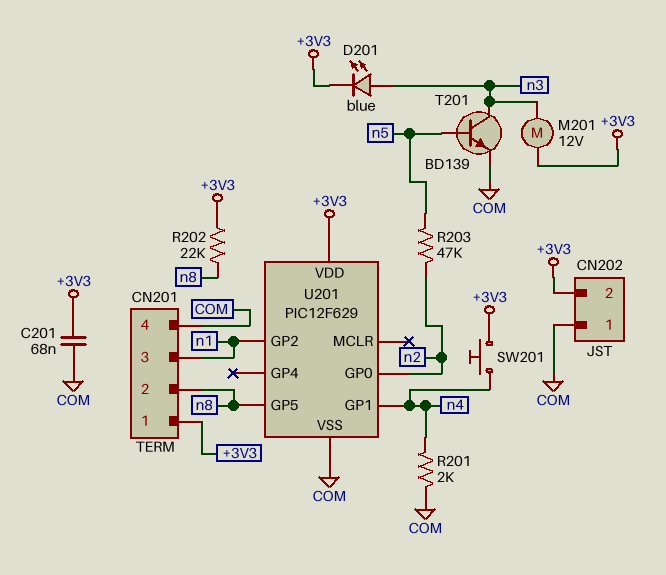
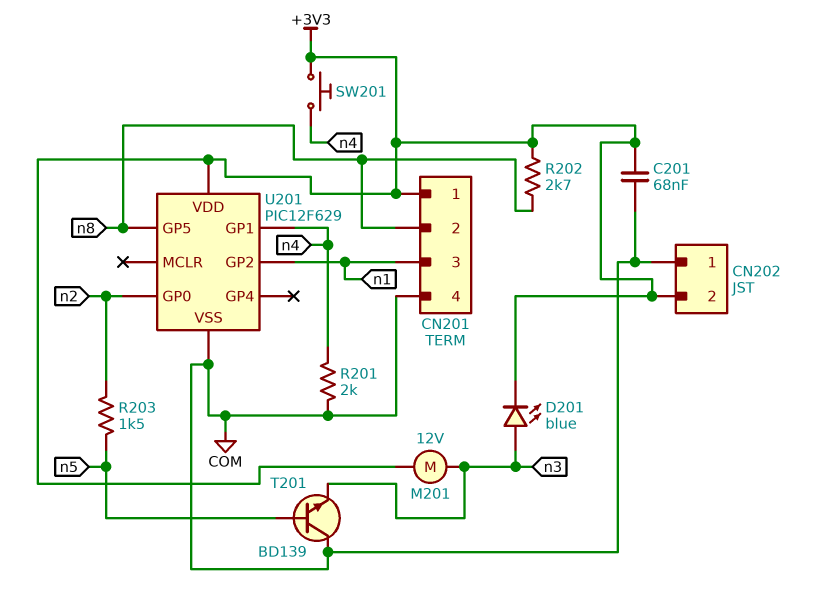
R202: 22k (+3V3, n8) -> 2.7k (+3V3, n8)
R203: 47k (n2, n5) -> 1.5k (n2, n5)
T201: NPN BD139 (B n5, C n3, E COM) -> NPN BD139 (B n5, C COM, E n3)

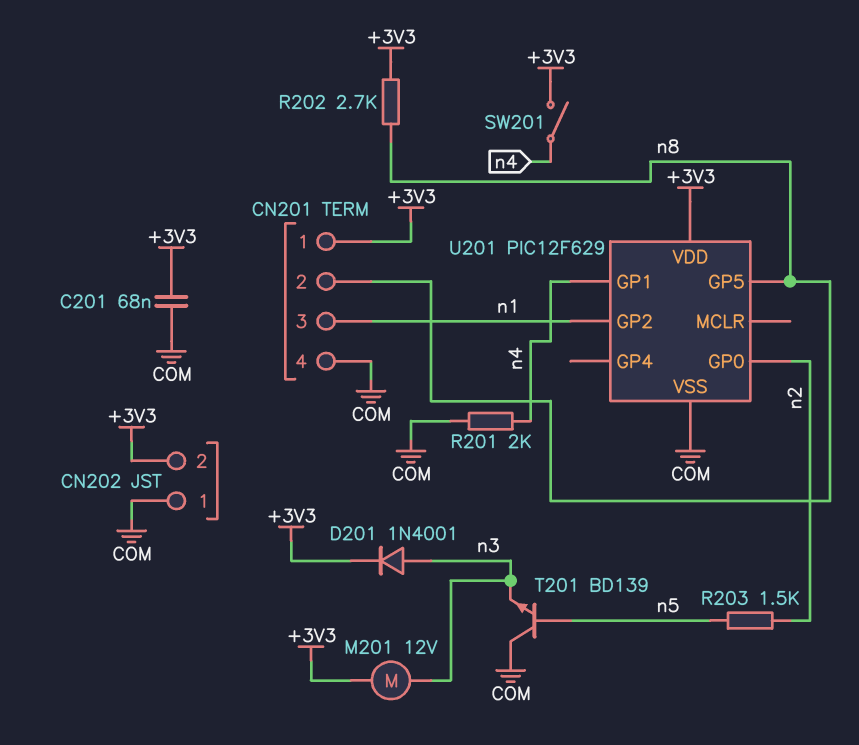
D201: LED blue (A n3, K +3V3) -> diode 1N4001 (A n3, K +3V3)
SW201: button (+3V3, n4) -> switch (+3V3, n4)

